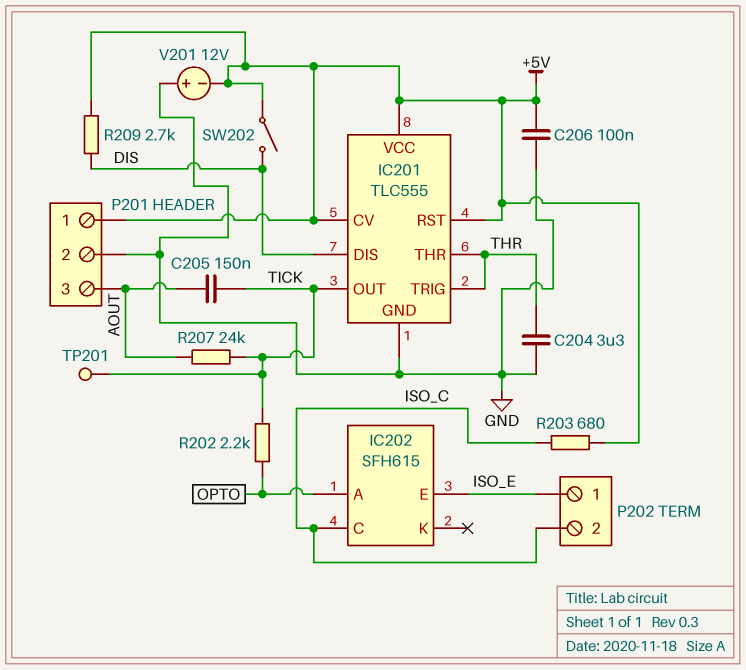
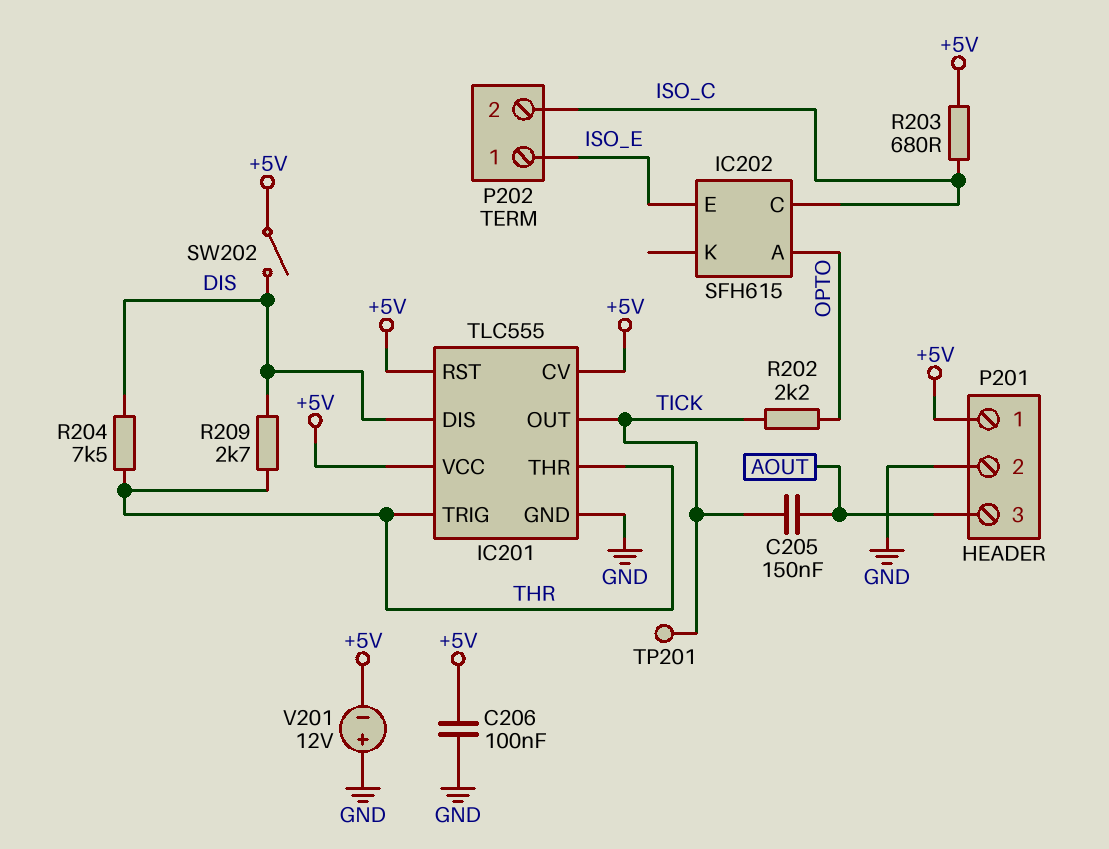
C204: 3.3uF (GND, THR) -> none
R204: none -> 7.5k (DIS, THR)
R207: 24k (AOUT, TICK) -> none
R209: 2.7k (+5V, DIS) -> 2.7k (DIS, THR)

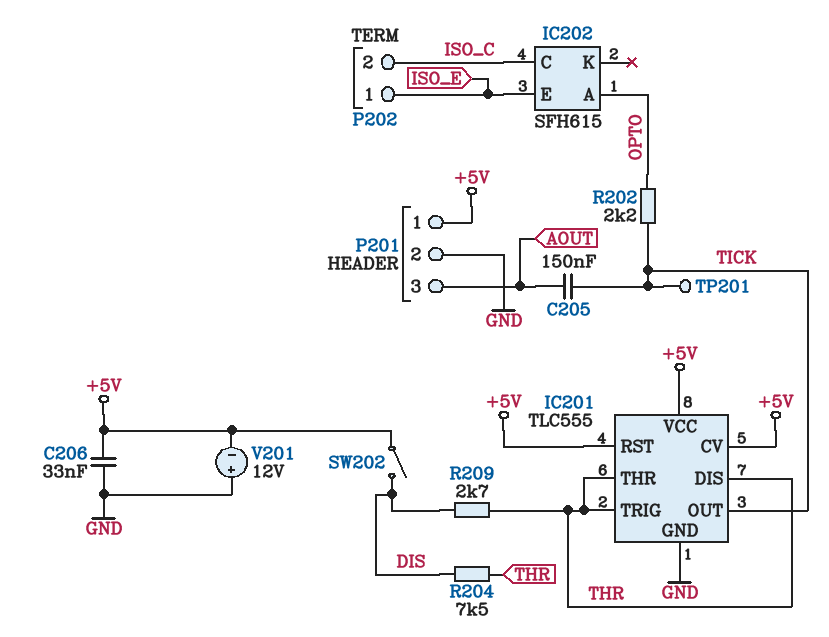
C206: 100nF (+5V, GND) -> 33nF (+5V, GND)
IC201 pin DIS: DIS -> THR
R203: 680 (+5V, ISO_C) -> none

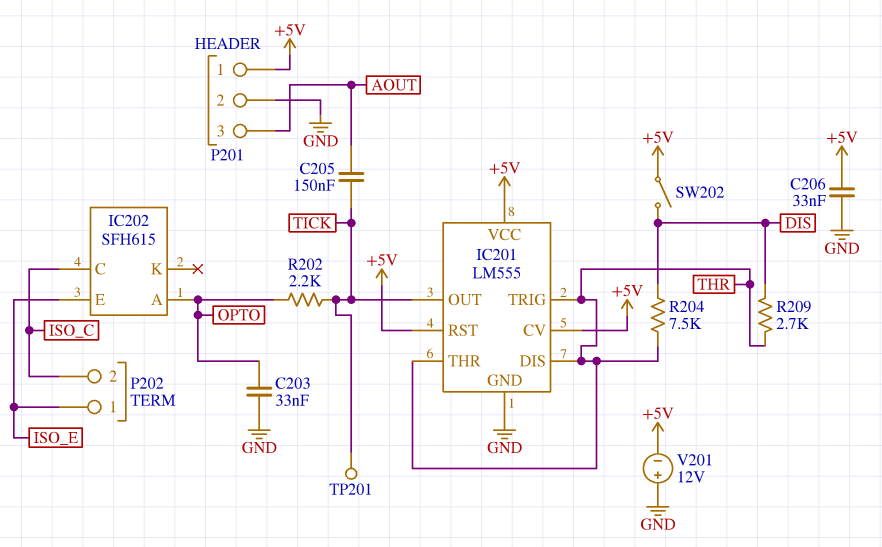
C203: none -> 33nF (GND, OPTO)
IC201: TLC555 -> LM555

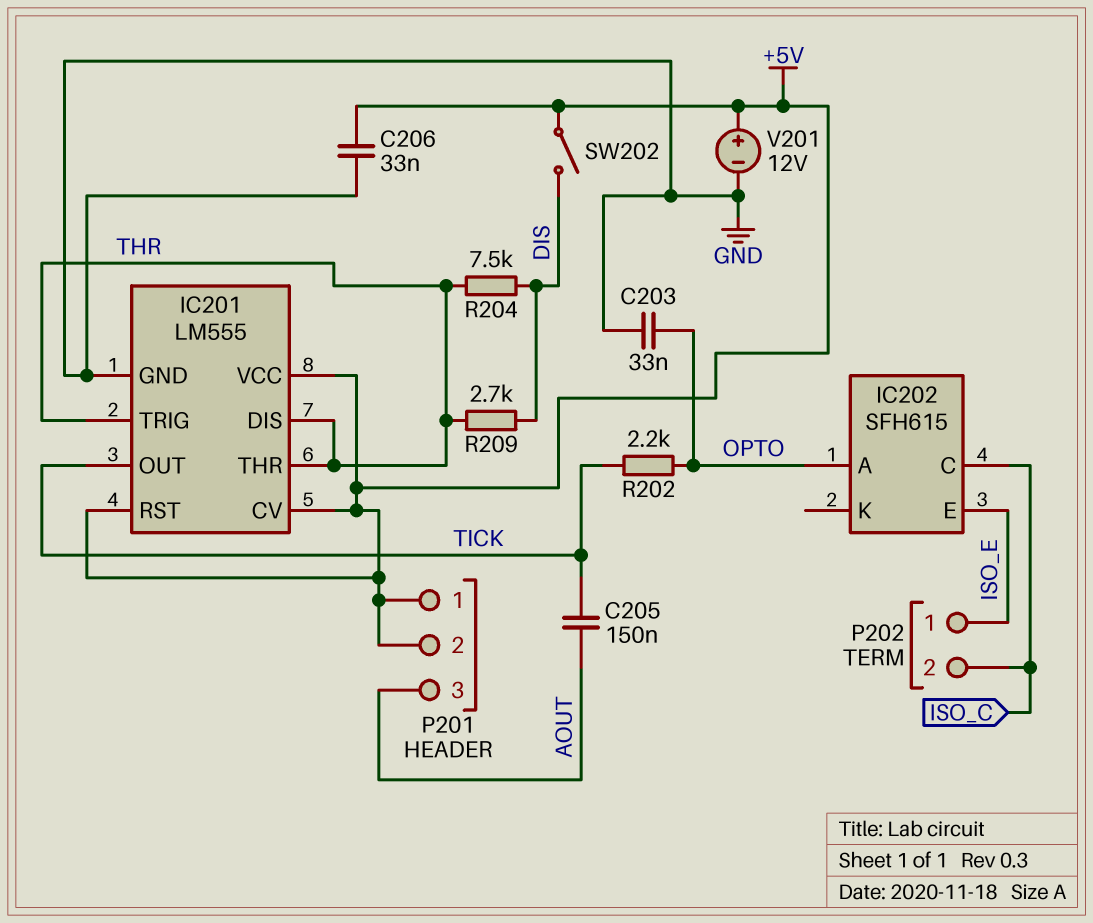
P201 pin 2: GND -> +5V
TP201: test point (TICK) -> none
V201: 12V (plus GND, minus +5V) -> 12V (plus +5V, minus GND)

